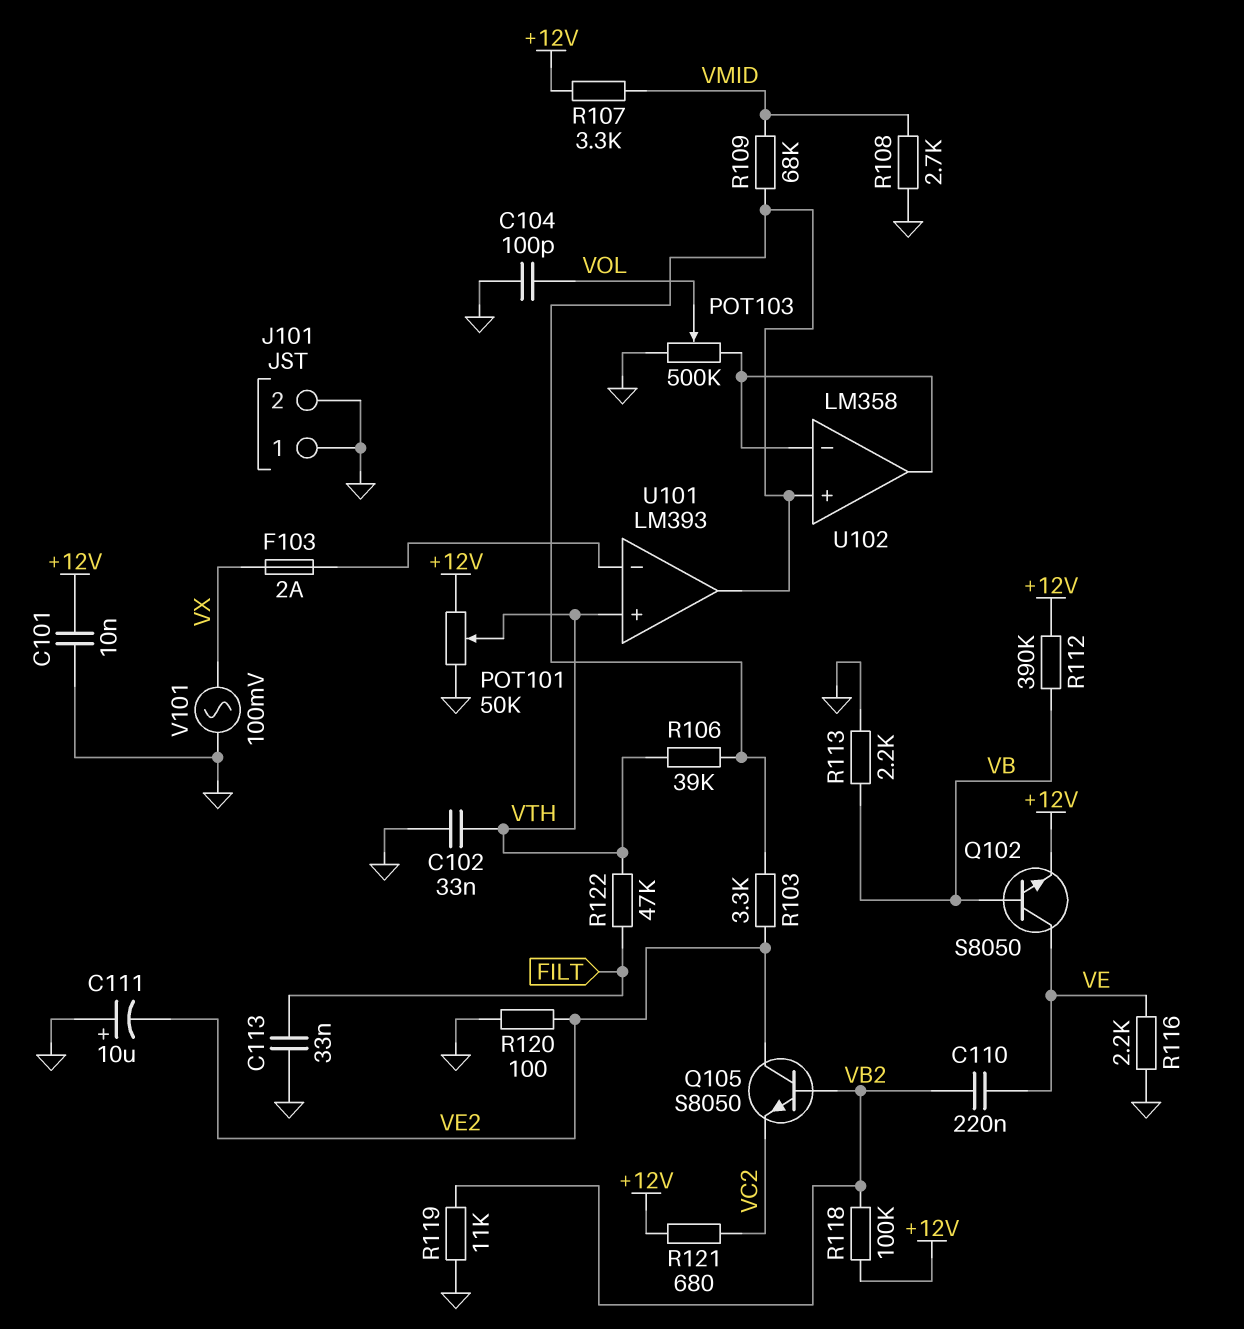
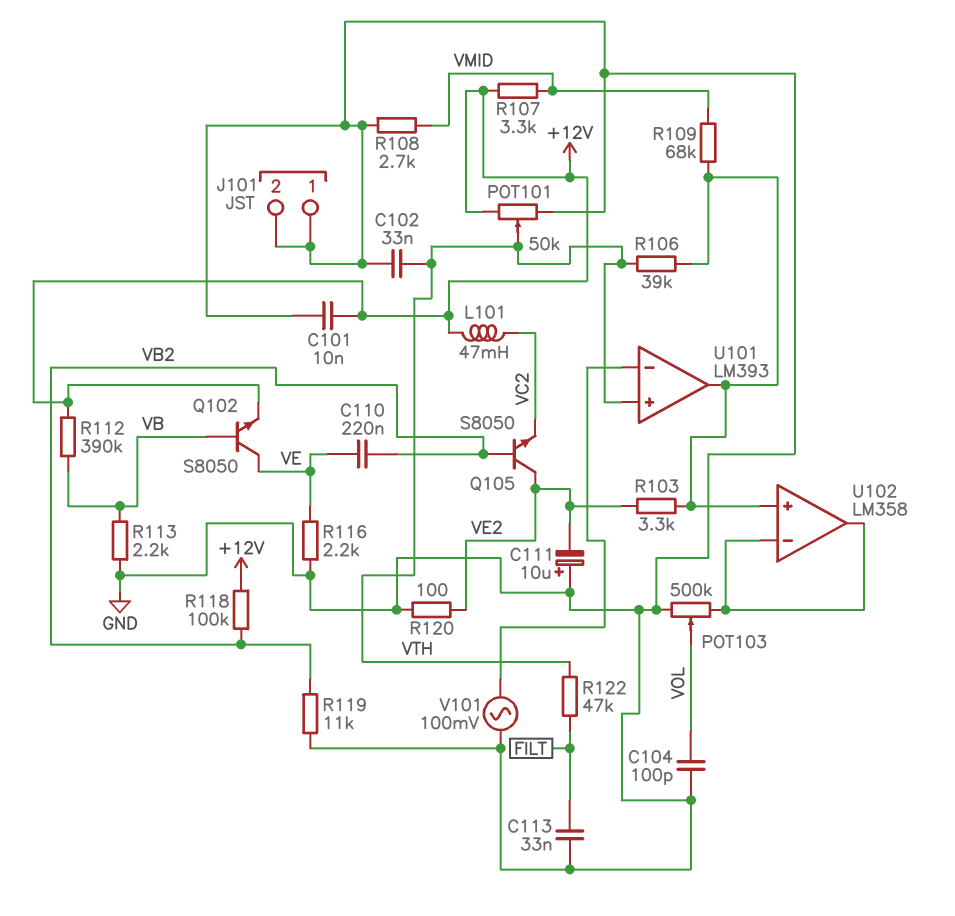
F103: 2A (U101/in-, VX) -> none
L101: none -> 47mH (+12V, VC2)
R121: 680 (+12V, VC2) -> none
V101: AC 100mV (GND, VX) -> AC 100mV (GND, U101/in-)

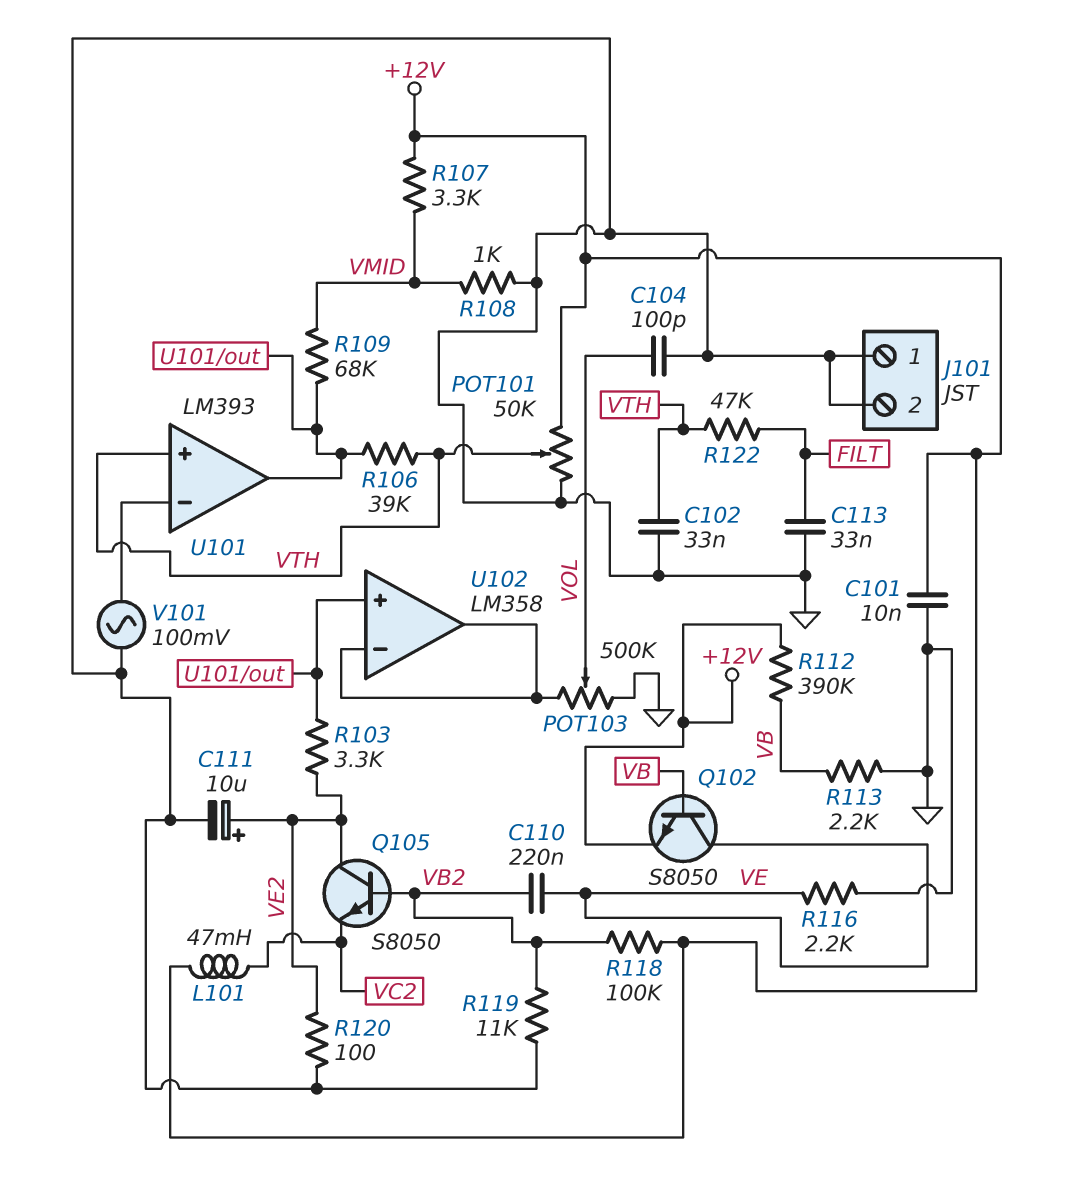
C111: 10uF (plus GND, minus VE2) -> 10uF (plus VE2, minus GND)
R108: 2.7k (GND, VMID) -> 1k (GND, VMID)

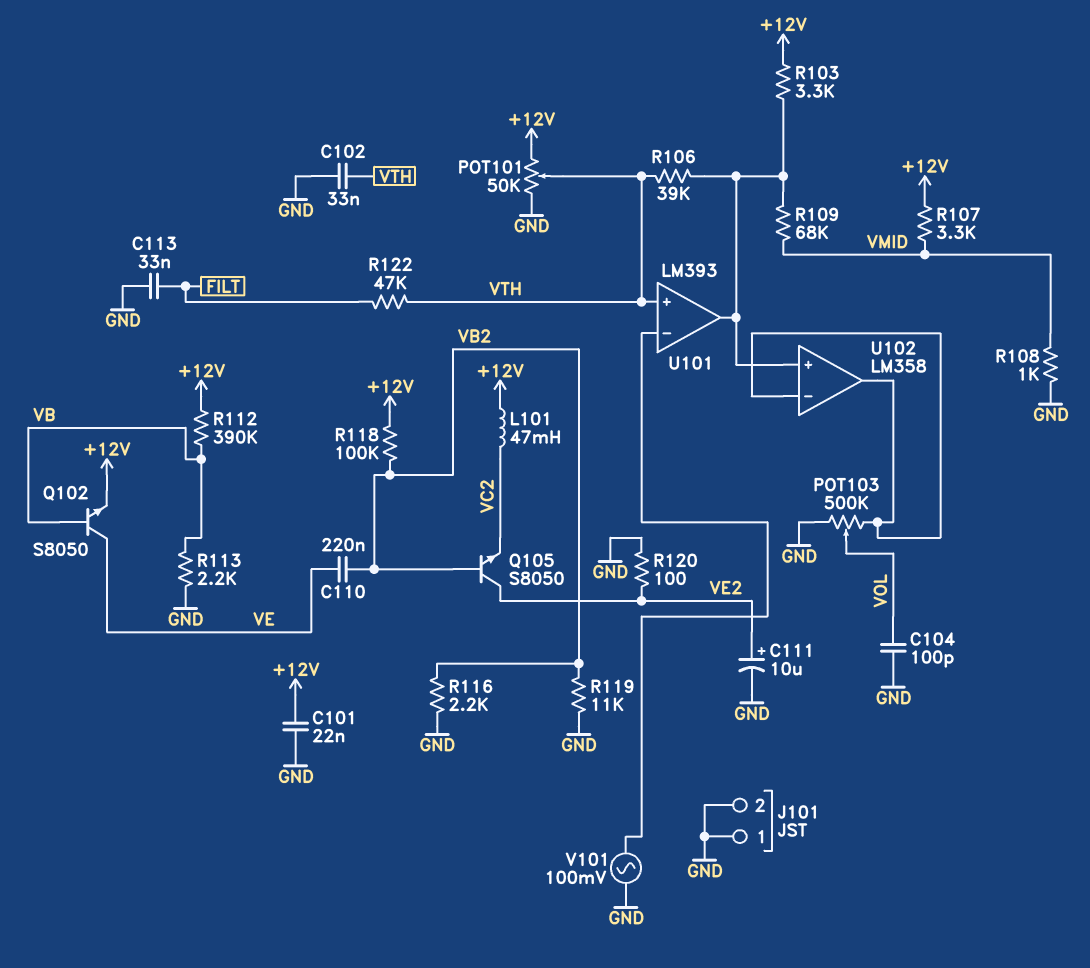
C101: 10nF (+12V, GND) -> 22nF (+12V, GND)
R103: 3.3k (U101/out, VE2) -> 3.3k (+12V, U101/out)
R116: 2.2k (GND, VE) -> 2.2k (GND, VB2)

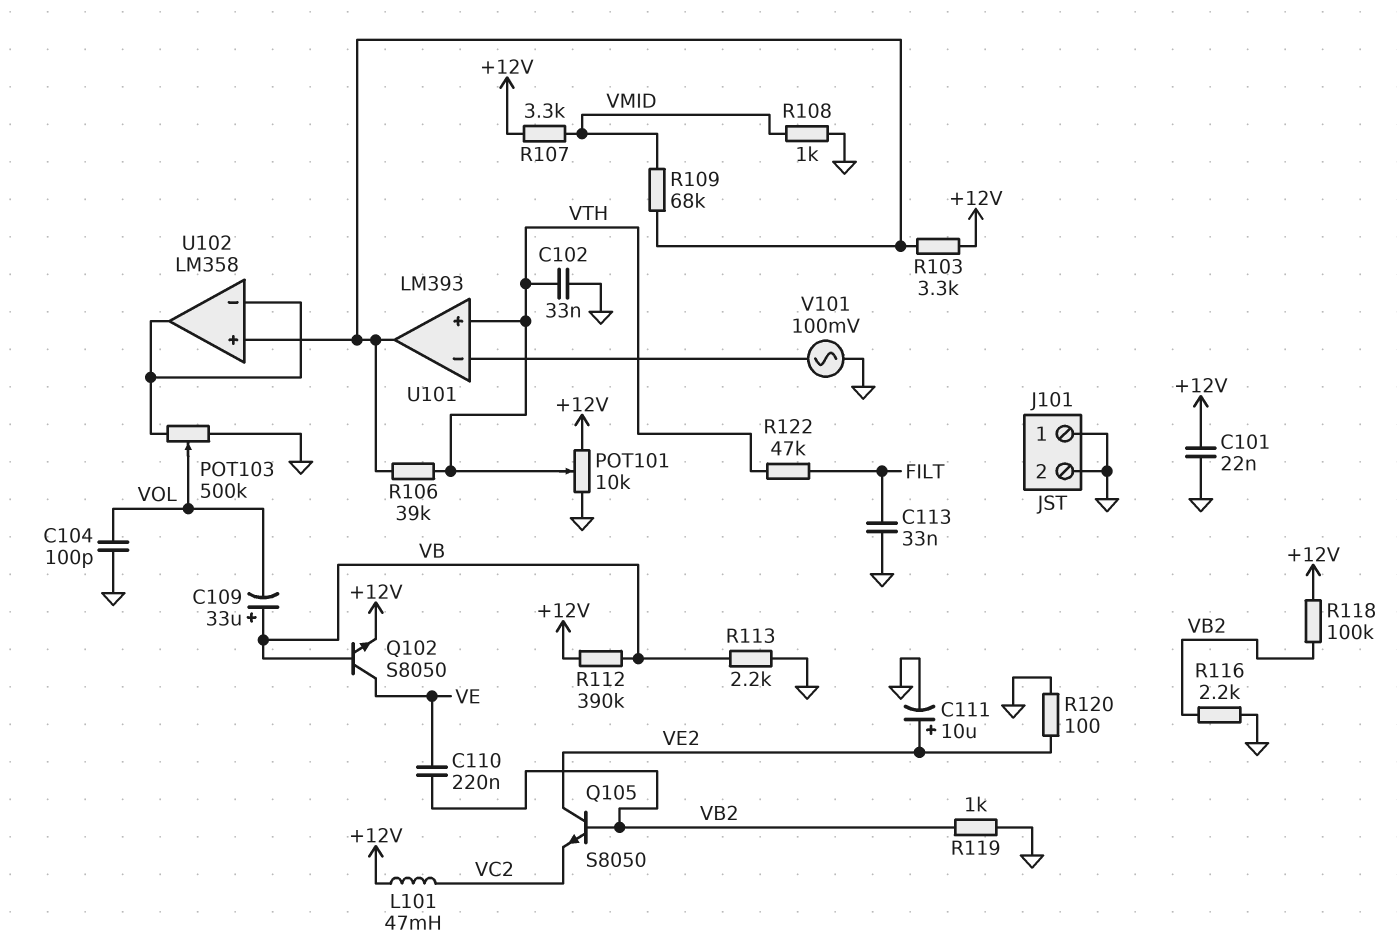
C109: none -> 33uF (plus VB, minus VOL)
POT101: 50k (+12V, GND, wiper VTH) -> 10k (+12V, GND, wiper VTH)
R119: 11k (GND, VB2) -> 1k (GND, VB2)

